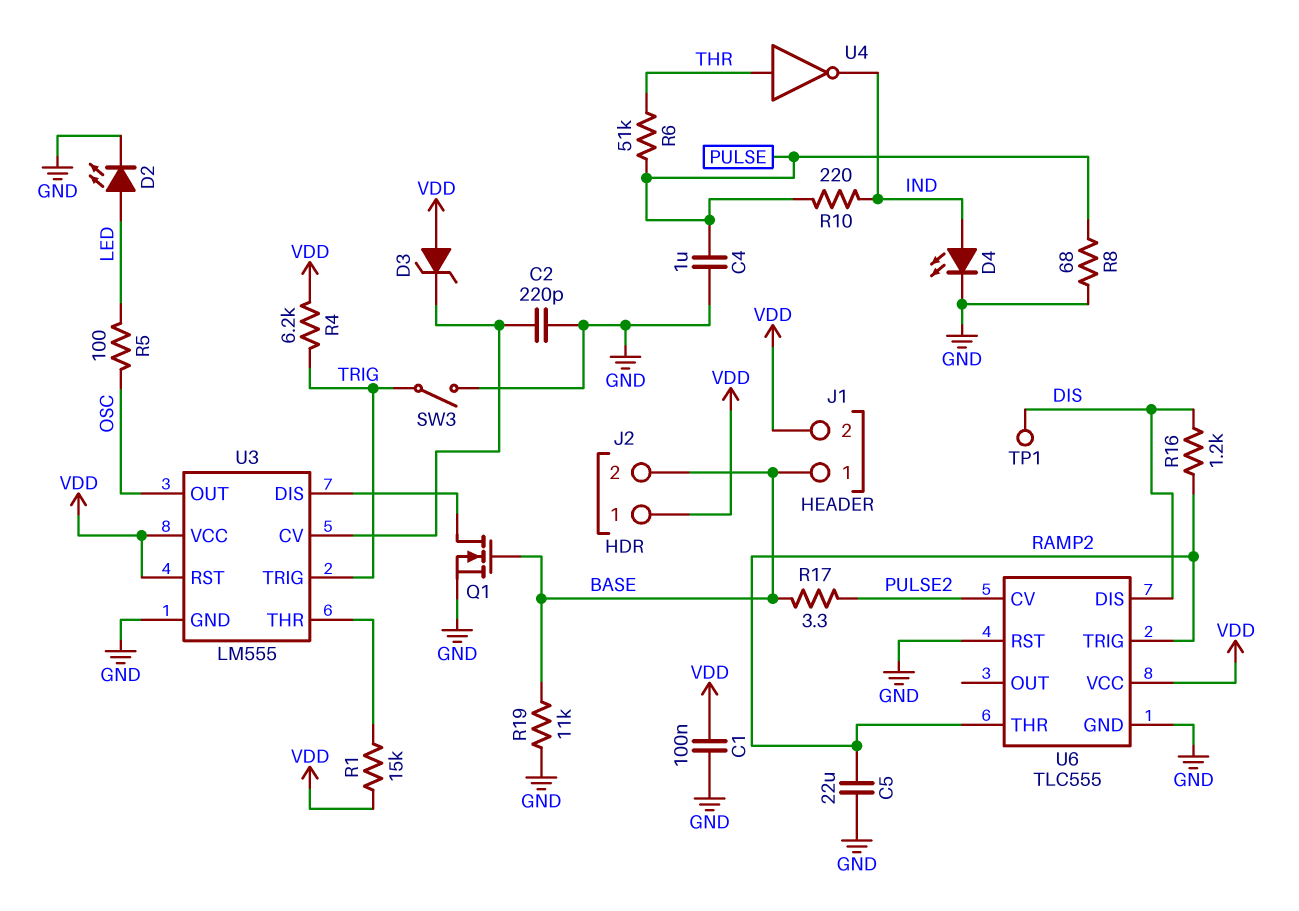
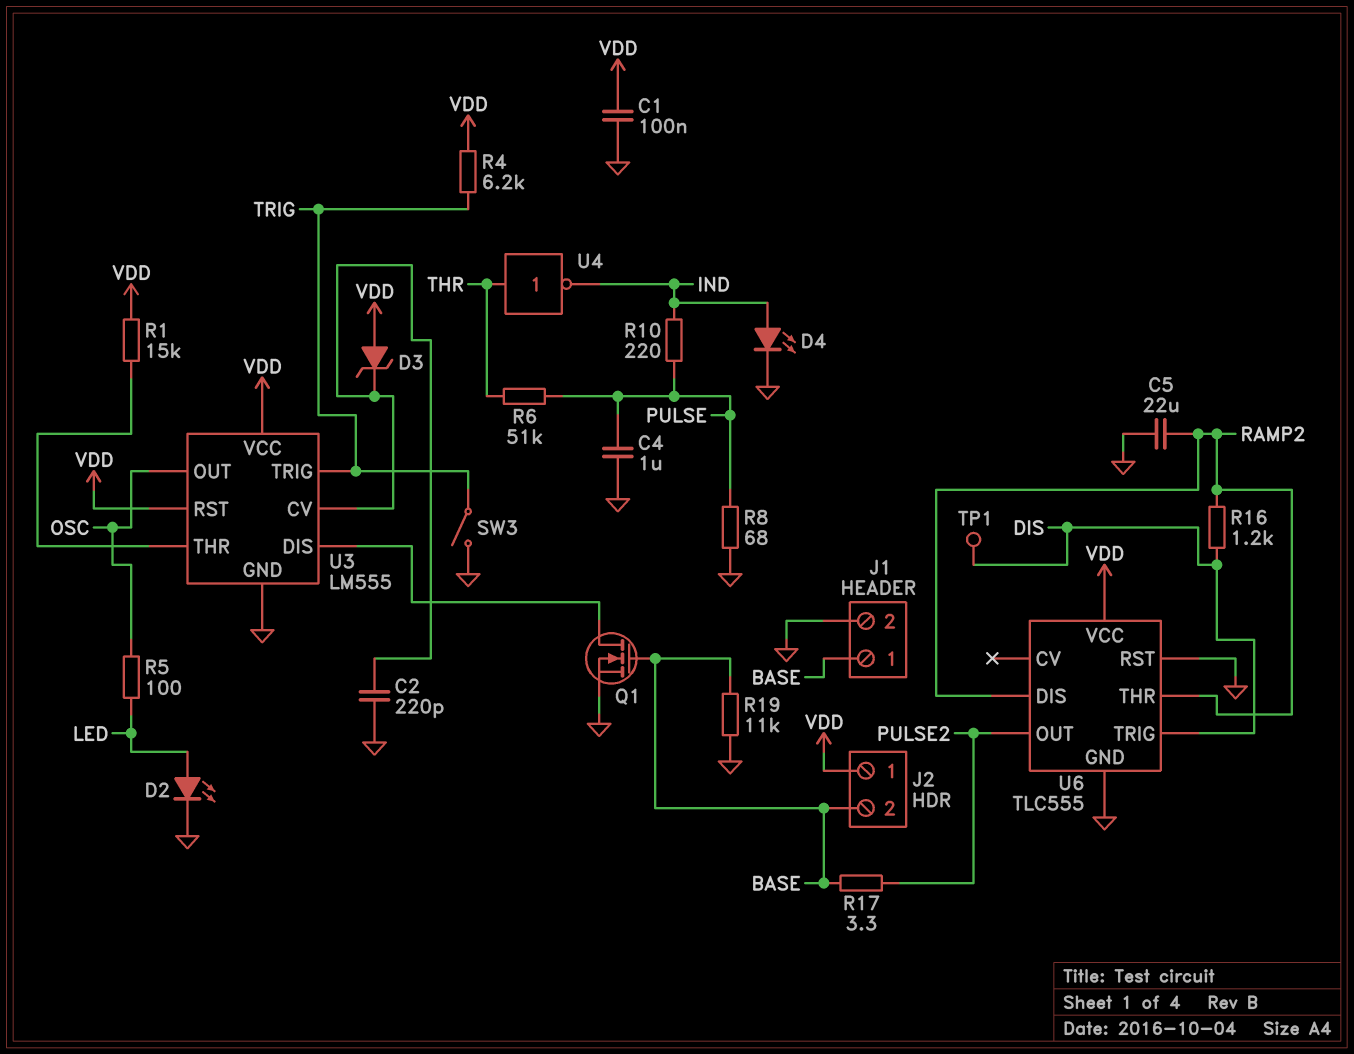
J1 pin 2: VDD -> GND
U6 pin CV: PULSE2 -> none
U6 pin DIS: DIS -> RAMP2
U6 pin OUT: none -> PULSE2
U6 pin TRIG: RAMP2 -> DIS

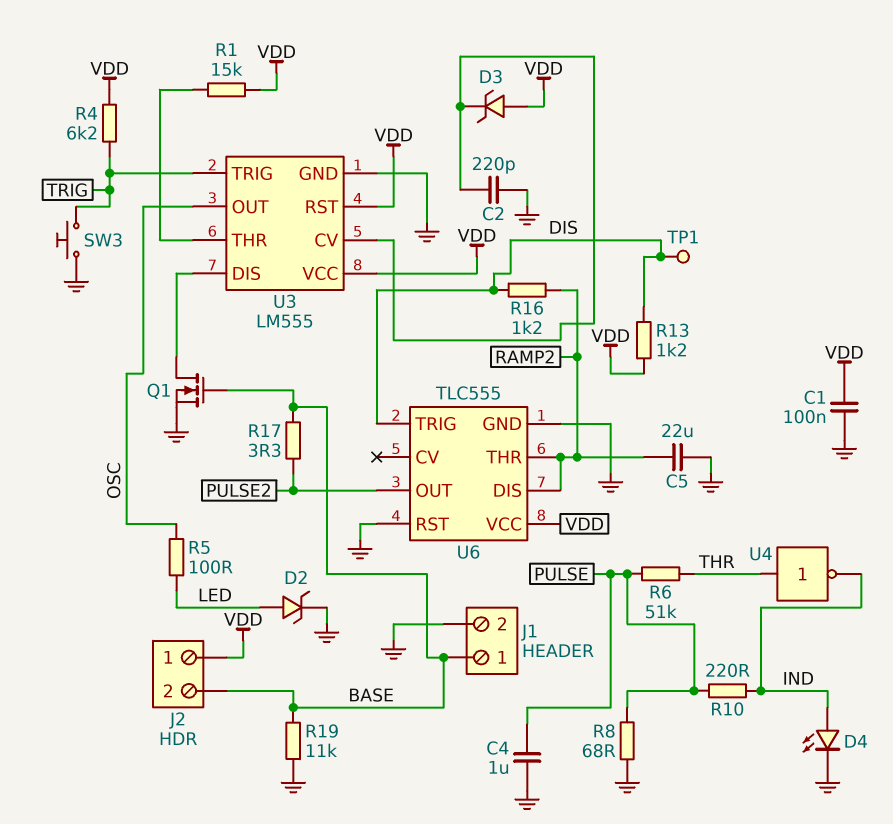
D2: LED (A LED, K GND) -> zener (A LED, K GND)
R13: none -> 1.2k (DIS, VDD)
SW3: switch (GND, TRIG) -> button (GND, TRIG)

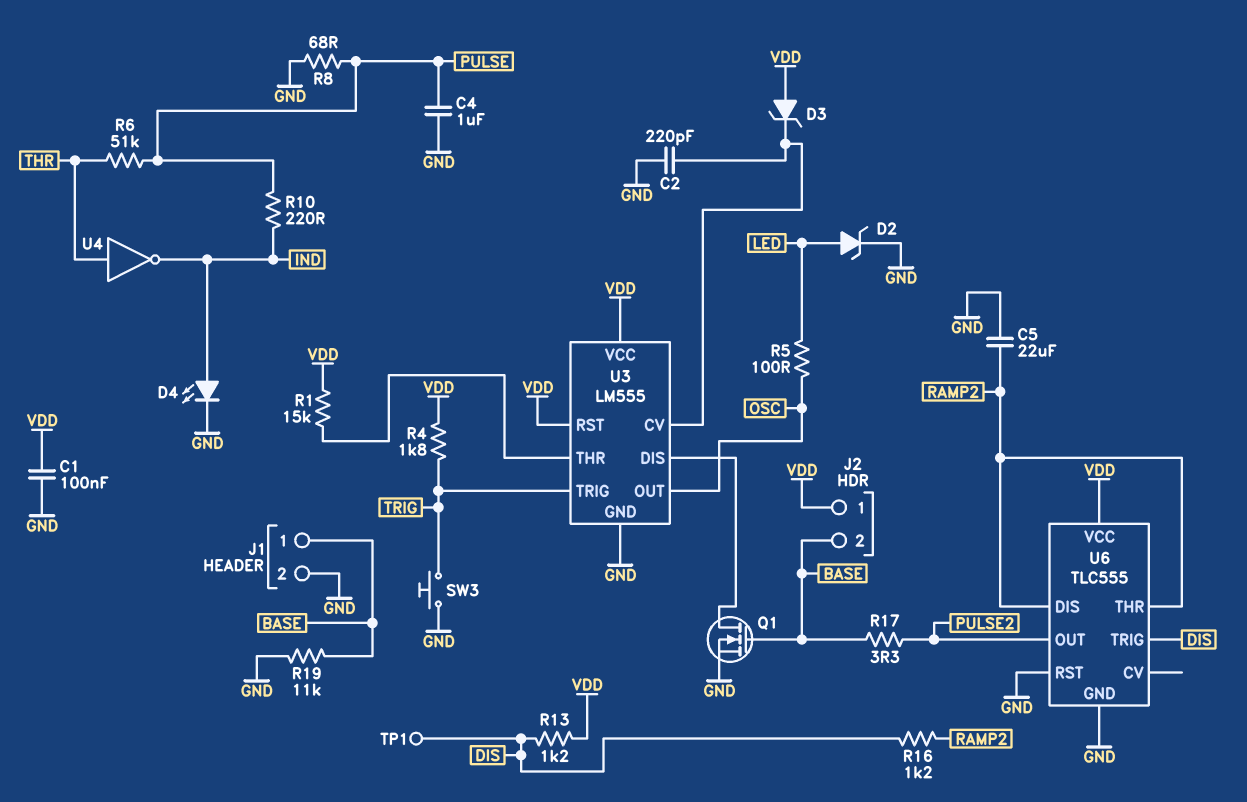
R4: 6.2k (TRIG, VDD) -> 1.8k (TRIG, VDD)

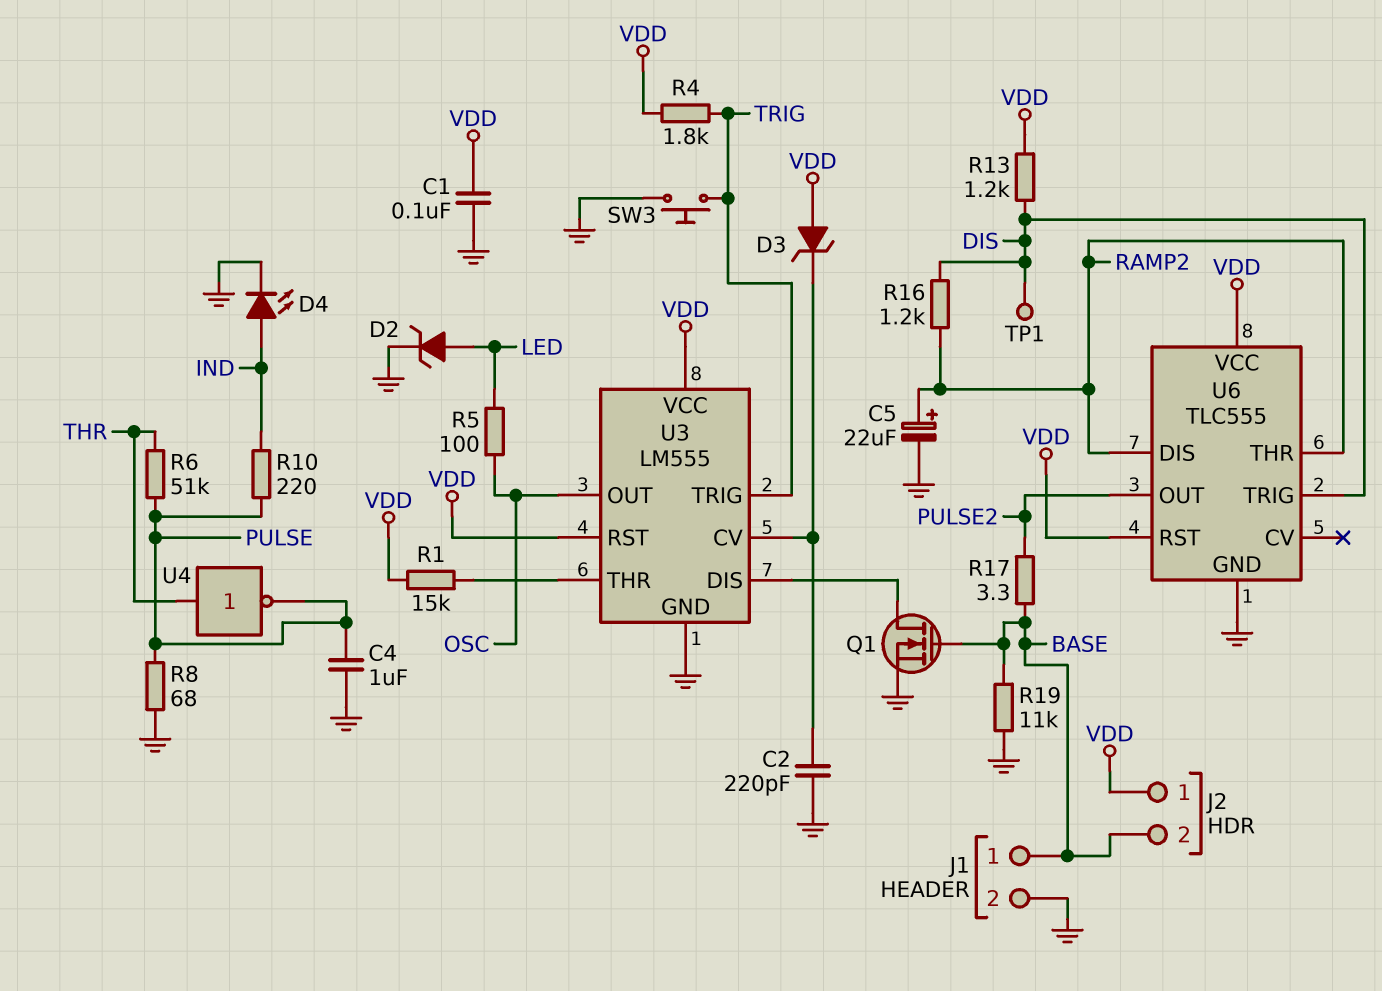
C5: 22uF (GND, RAMP2) -> 22uF (plus RAMP2, minus GND)
U4: NOT (in THR, out IND) -> NOT (in THR, out PULSE)
U6 pin RST: GND -> VDD

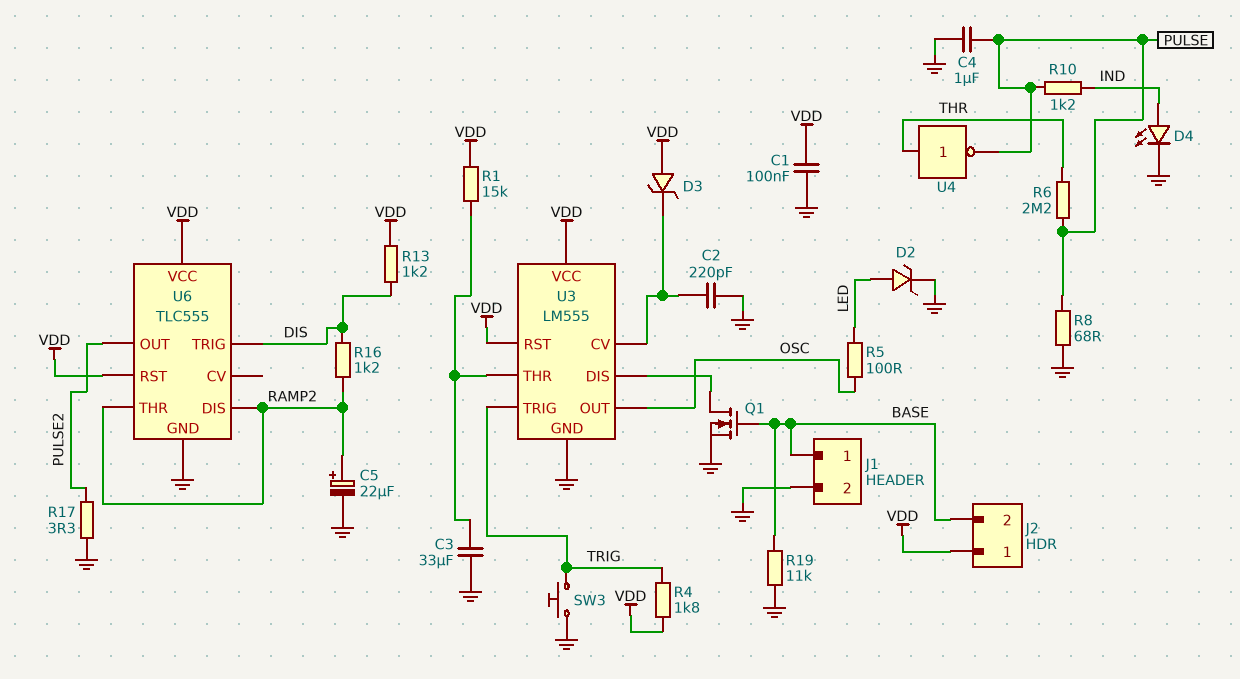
C3: none -> 33uF (GND, U3/THR)
R6: 51k (PULSE, THR) -> 2.2M (PULSE, THR)
R10: 220 (IND, PULSE) -> 1.2k (IND, PULSE)
R17: 3.3 (BASE, PULSE2) -> 3.3 (GND, PULSE2)
TP1: test point (DIS) -> none

